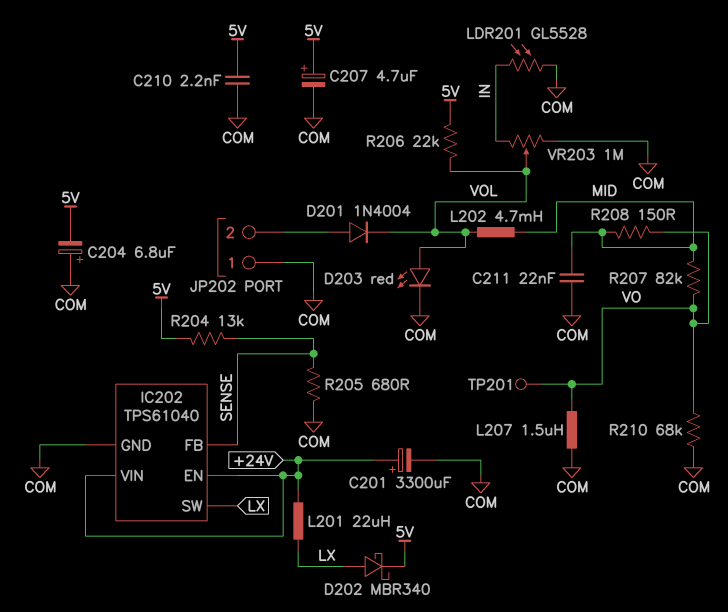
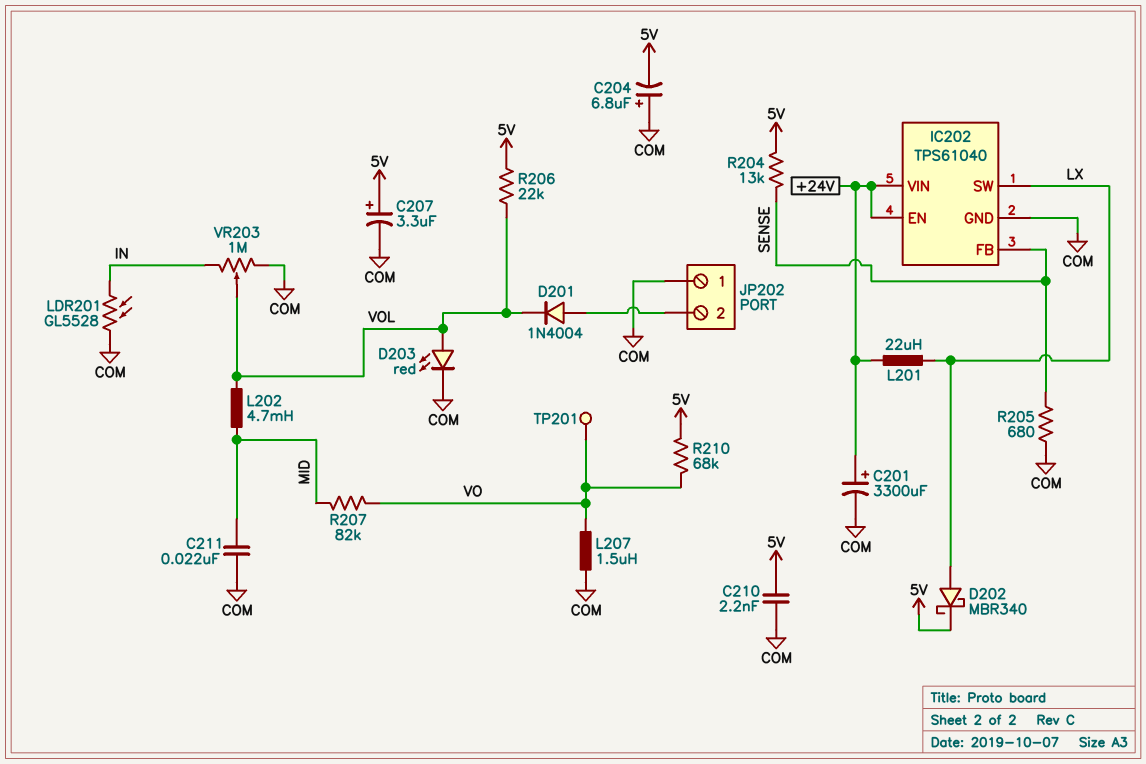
C207: 4.7uF (plus 5V, minus COM) -> 3.3uF (plus 5V, minus COM)
R208: 150 (MID, VO) -> none
R210: 68k (COM, VO) -> 68k (5V, VO)

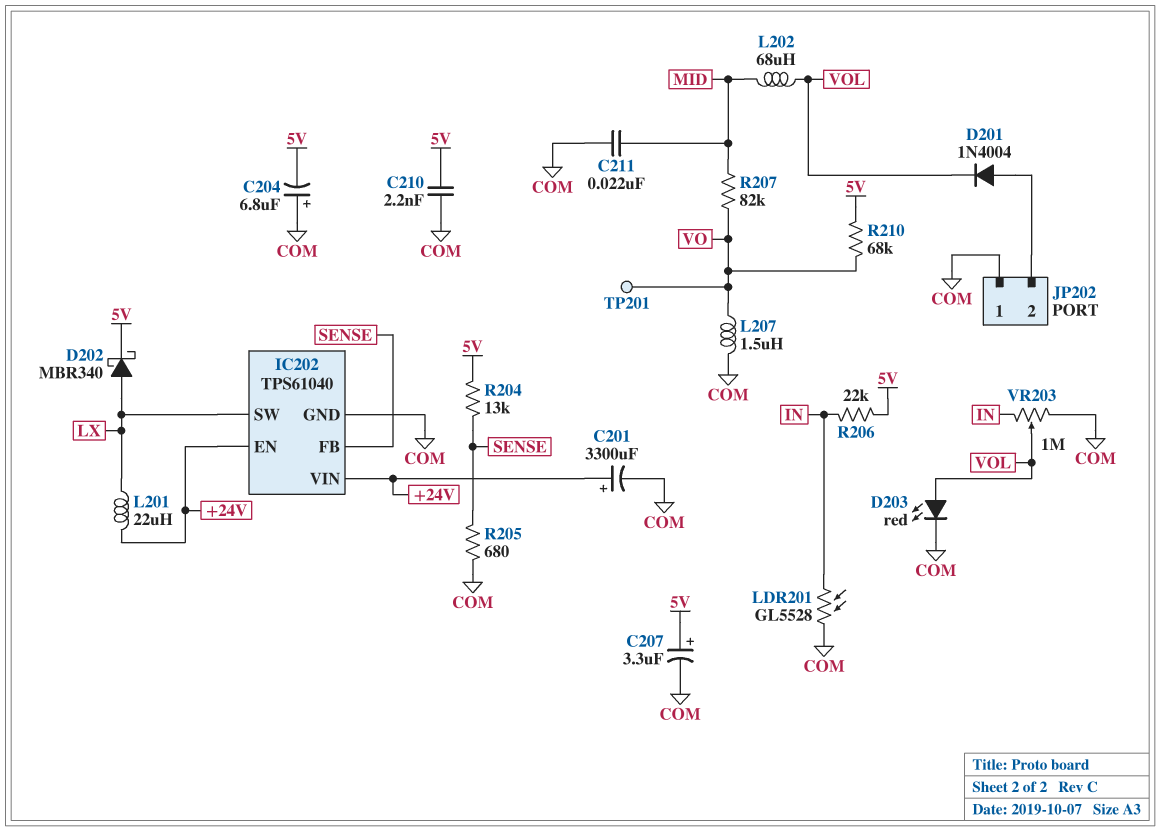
L202: 4.7mH (MID, VOL) -> 68uH (MID, VOL)
R206: 22k (5V, VOL) -> 22k (5V, IN)

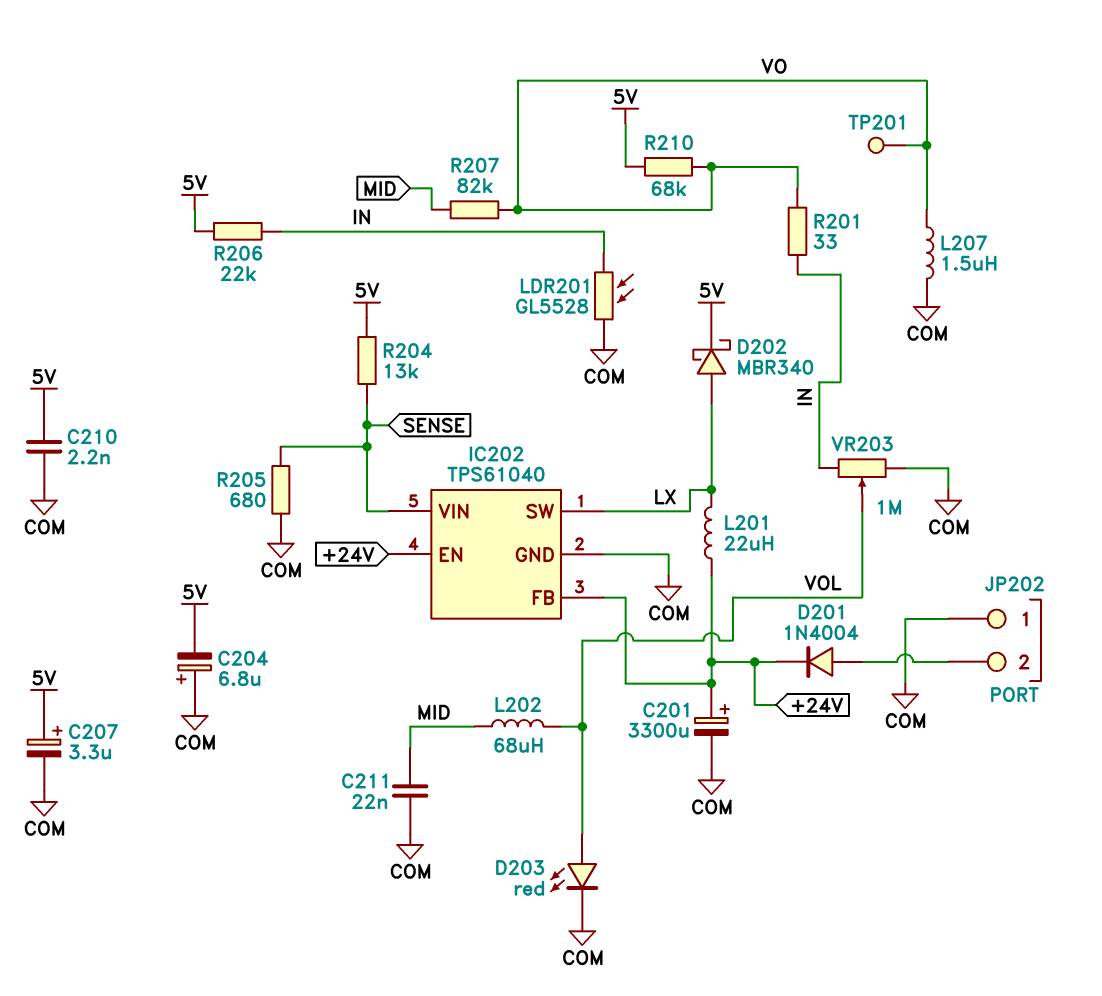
D201: diode 1N4004 (A JP202/2, K VOL) -> diode 1N4004 (A JP202/2, K +24V)
IC202 pin FB: SENSE -> +24V
IC202 pin VIN: +24V -> SENSE
R201: none -> 33 (IN, VO)

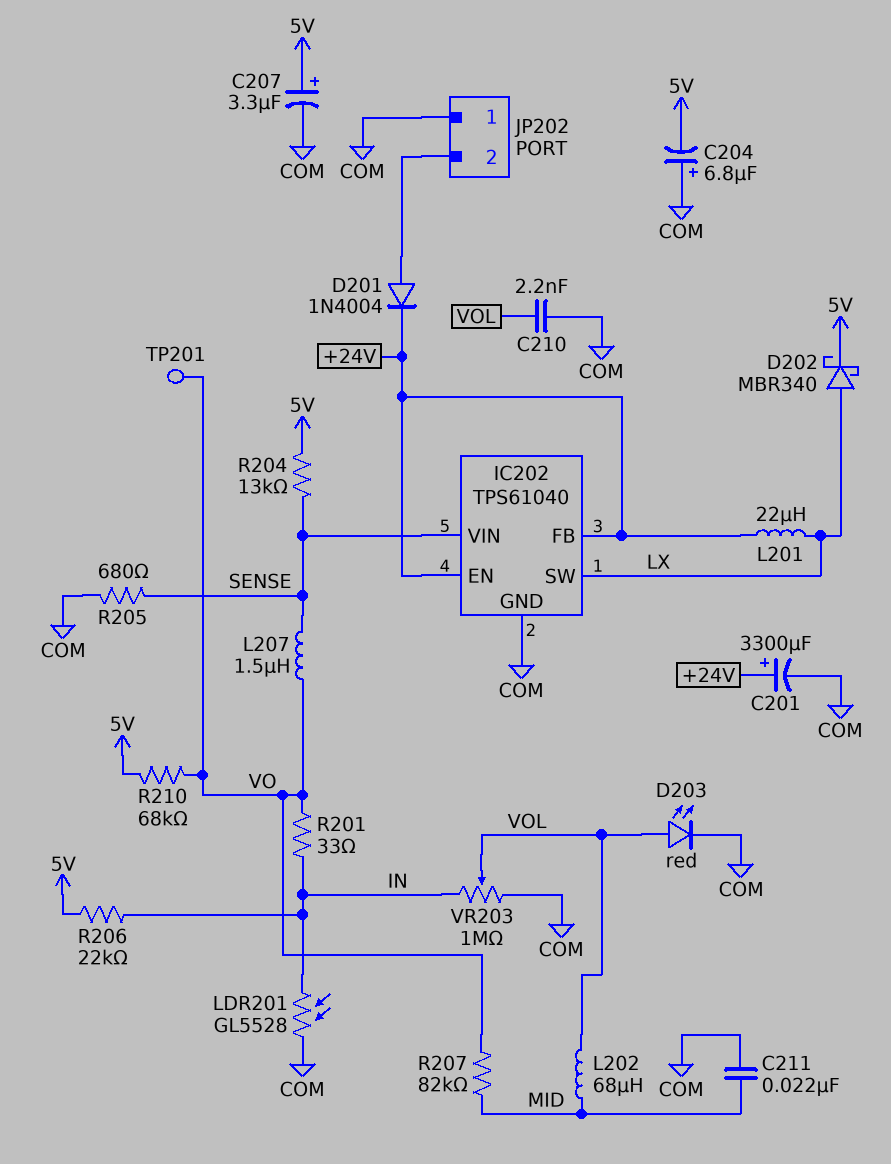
C210: 2.2nF (5V, COM) -> 2.2nF (COM, VOL)
L207: 1.5uH (COM, VO) -> 1.5uH (SENSE, VO)

